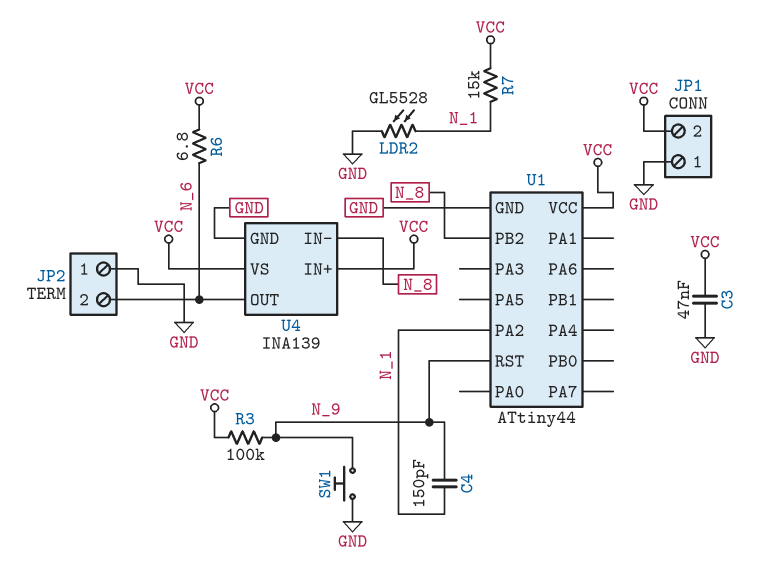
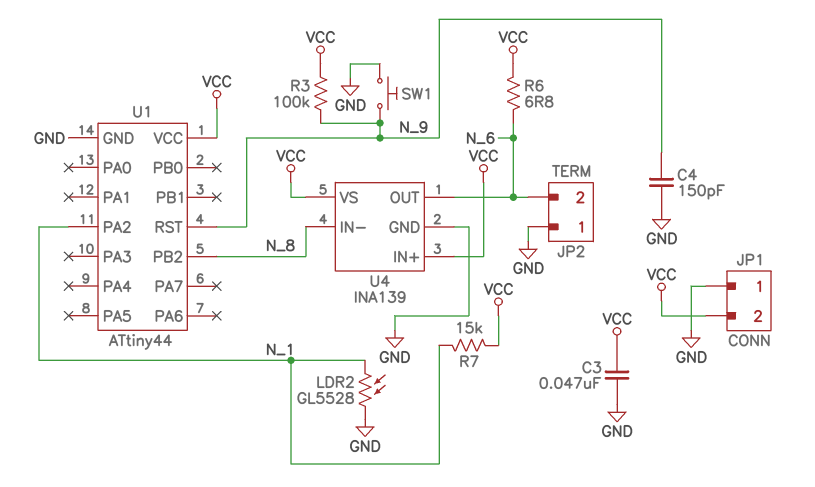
C4: 150pF (N_1, N_9) -> 150pF (GND, N_9)

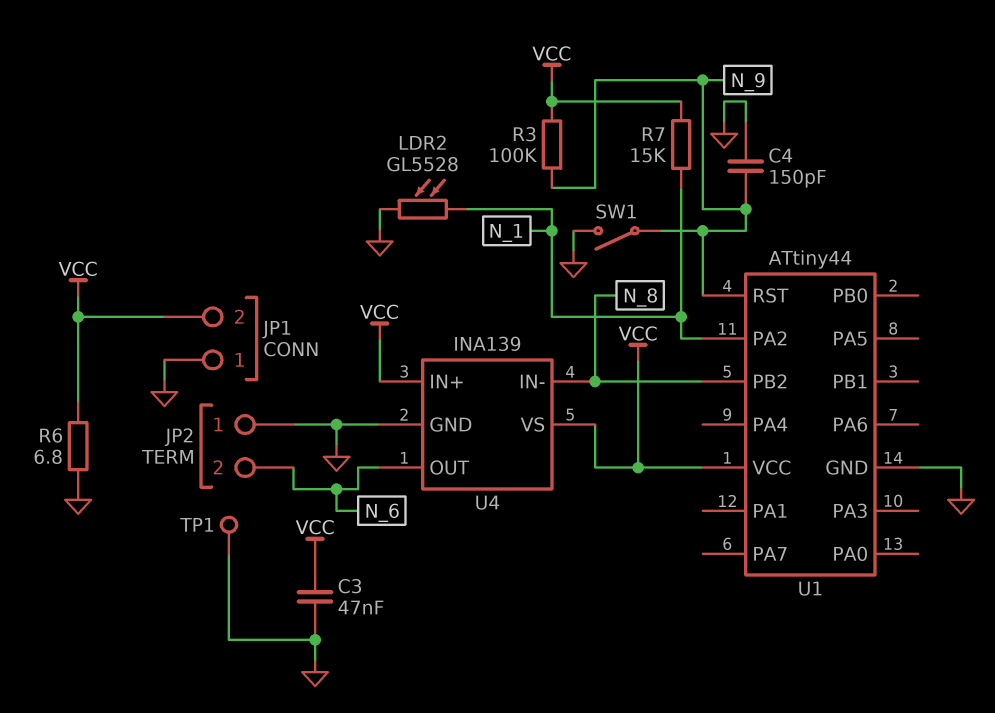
R6: 6.8 (N_6, VCC) -> 6.8 (GND, VCC)
SW1: button (GND, N_9) -> switch (GND, N_9)
TP1: none -> test point (GND)

